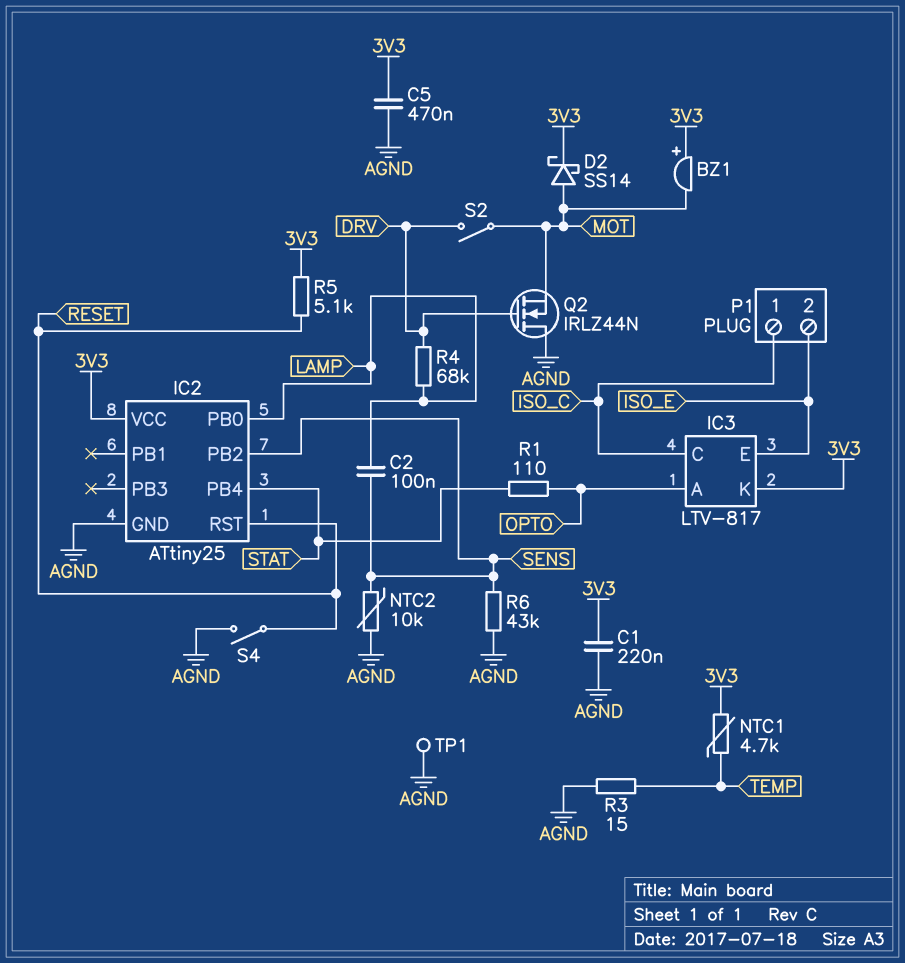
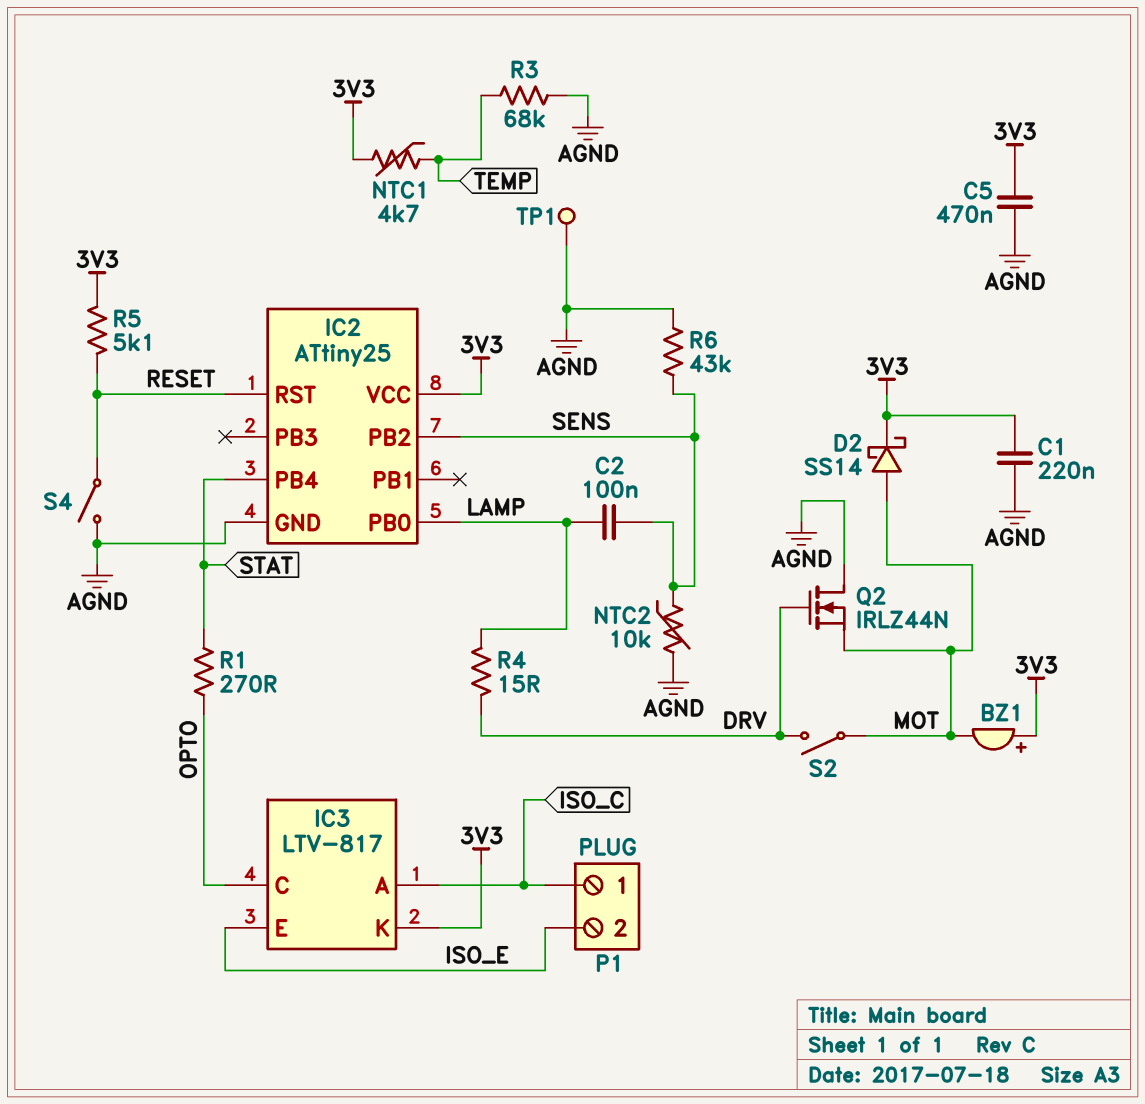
IC3 pin A: OPTO -> ISO_C
IC3 pin C: ISO_C -> OPTO
R1: 110 (OPTO, STAT) -> 270 (OPTO, STAT)
R3: 15 (AGND, TEMP) -> 68k (AGND, TEMP)
R4: 68k (DRV, LAMP) -> 15 (DRV, LAMP)

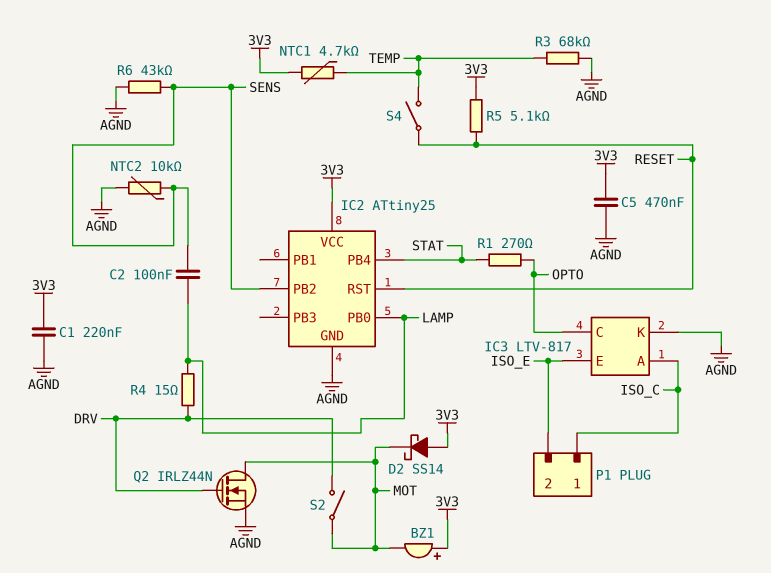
D2: schottky SS14 (A MOT, K 3V3) -> schottky SS14 (A 3V3, K MOT)
IC3 pin K: 3V3 -> AGND
Q2: NMOS IRLZ44N (G DRV, D AGND, S MOT) -> NMOS IRLZ44N (G DRV, D MOT, S AGND)
S4: switch (AGND, RESET) -> switch (RESET, TEMP)
TP1: test point (AGND) -> none

